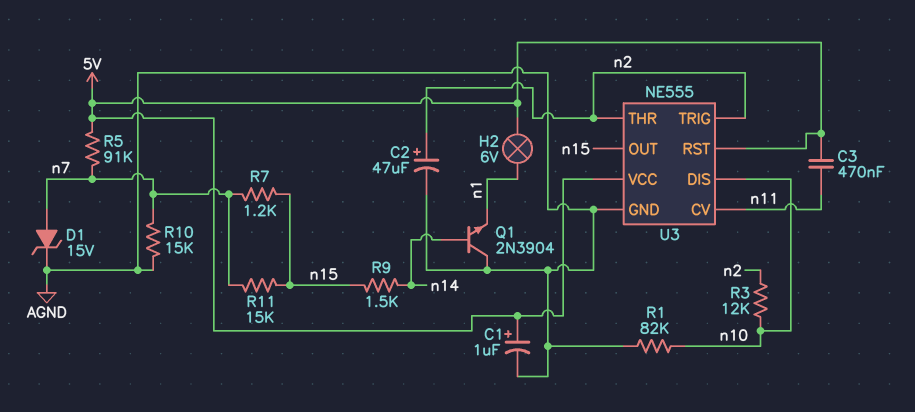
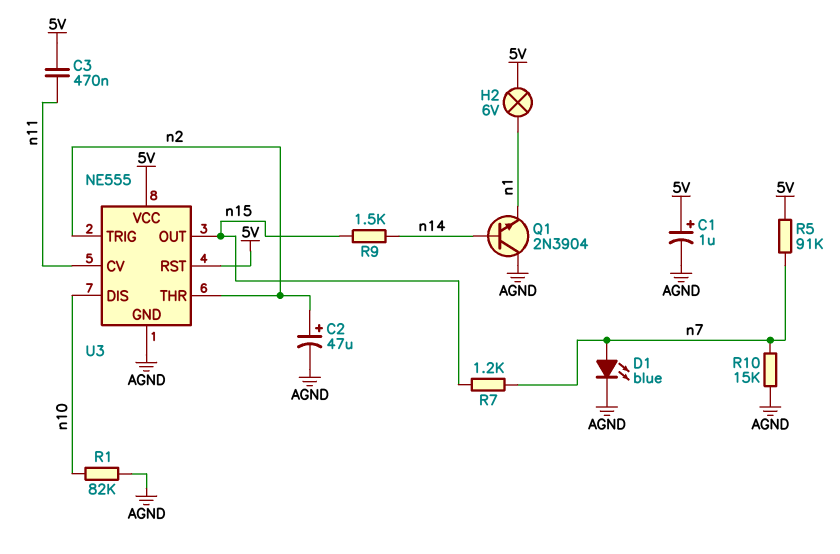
D1: zener 15V (A n7, K AGND) -> LED blue (A n7, K AGND)
R3: 12k (n2, n10) -> none
R11: 15k (n7, n15) -> none

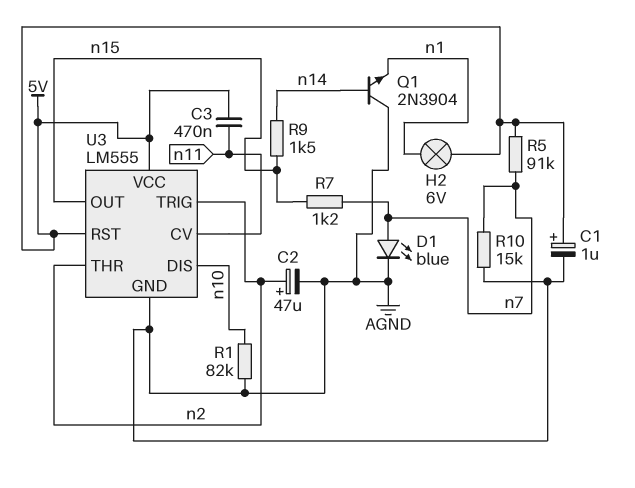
U3: NE555 -> LM555

